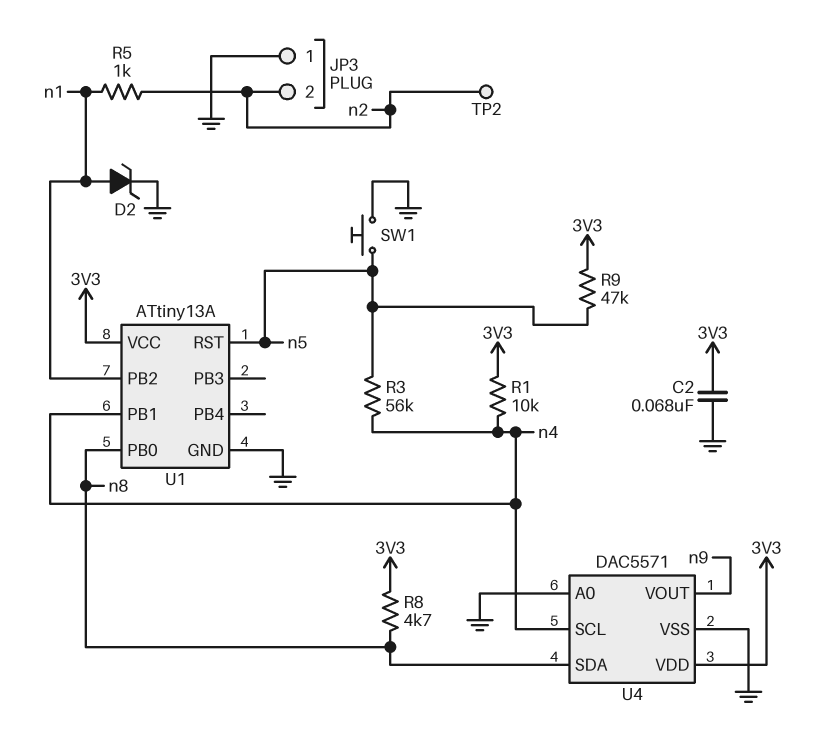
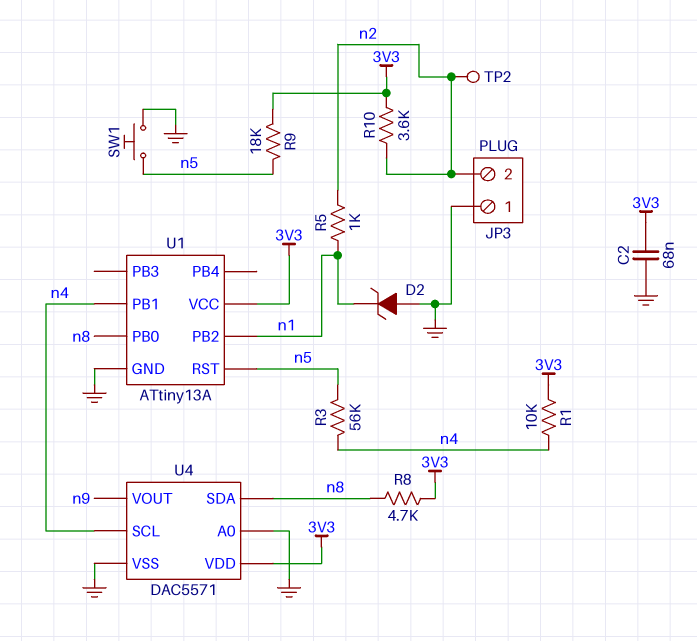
D2: zener (A n1, K GND) -> zener (A GND, K n1)
R9: 47k (3V3, n5) -> 18k (3V3, n5)
R10: none -> 3.6k (3V3, n2)

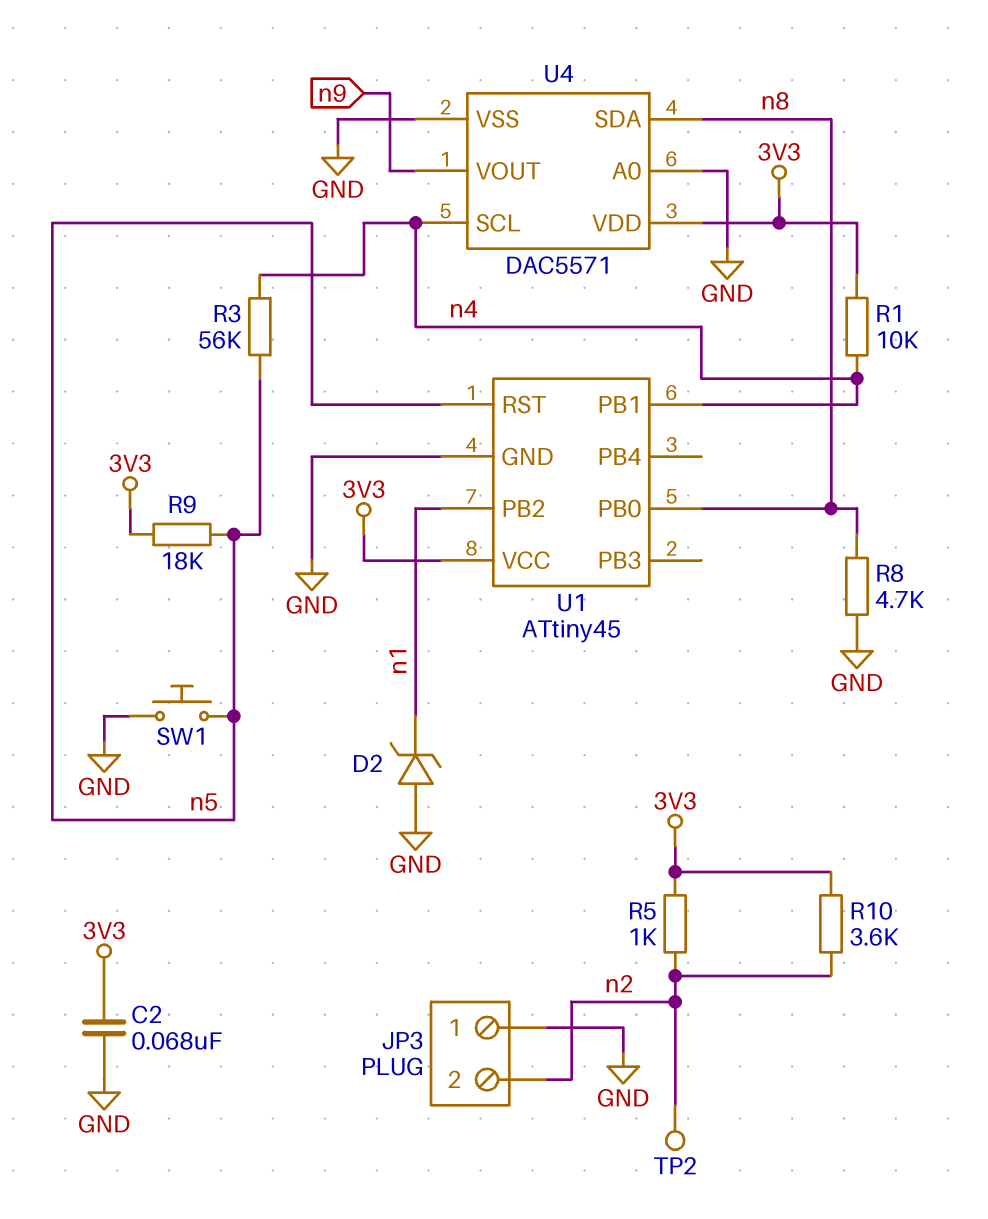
R5: 1k (n1, n2) -> 1k (3V3, n2)
R8: 4.7k (3V3, n8) -> 4.7k (GND, n8)
U1: ATtiny13A -> ATtiny45

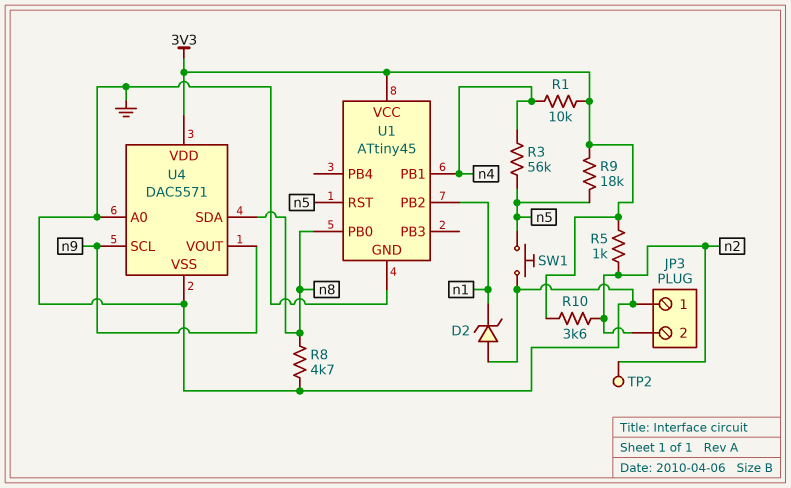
C2: 68nF (3V3, GND) -> none
U4 pin SCL: n4 -> n9

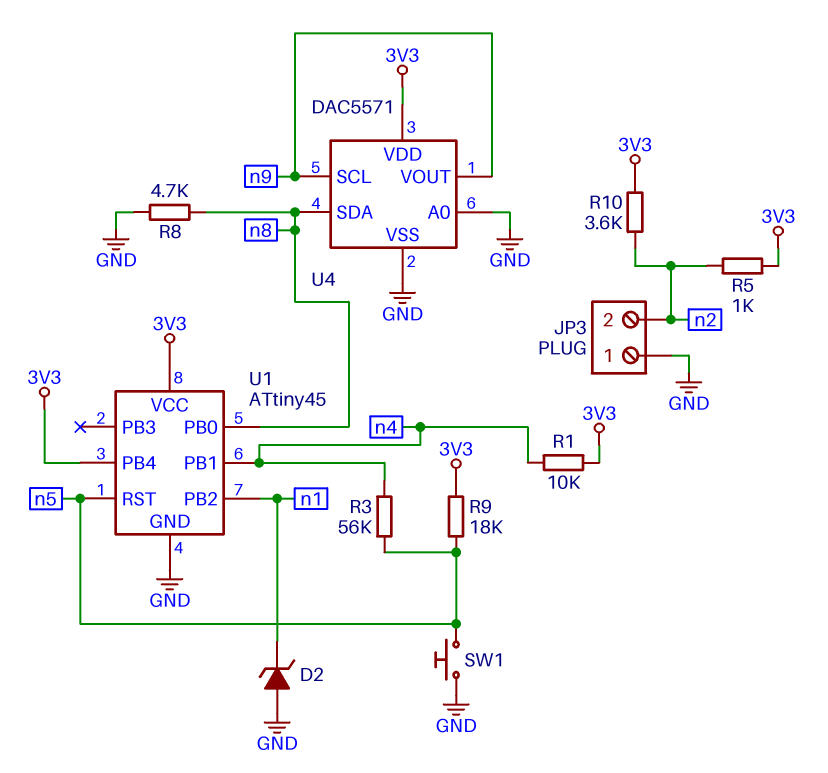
TP2: test point (n2) -> none
U1 pin PB4: none -> 3V3

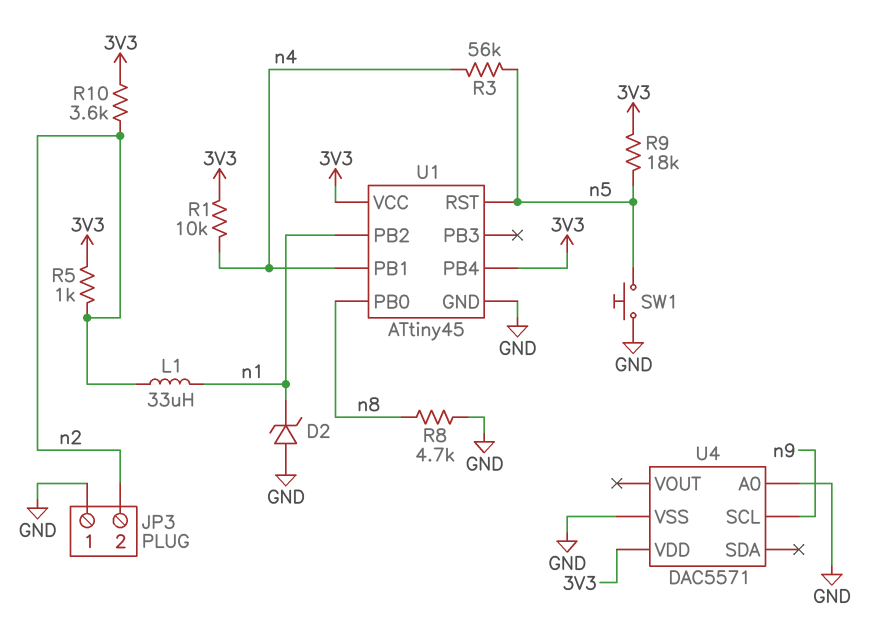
L1: none -> 33uH (n1, n2)
U4 pin SDA: n8 -> none
U4 pin VOUT: n9 -> none

